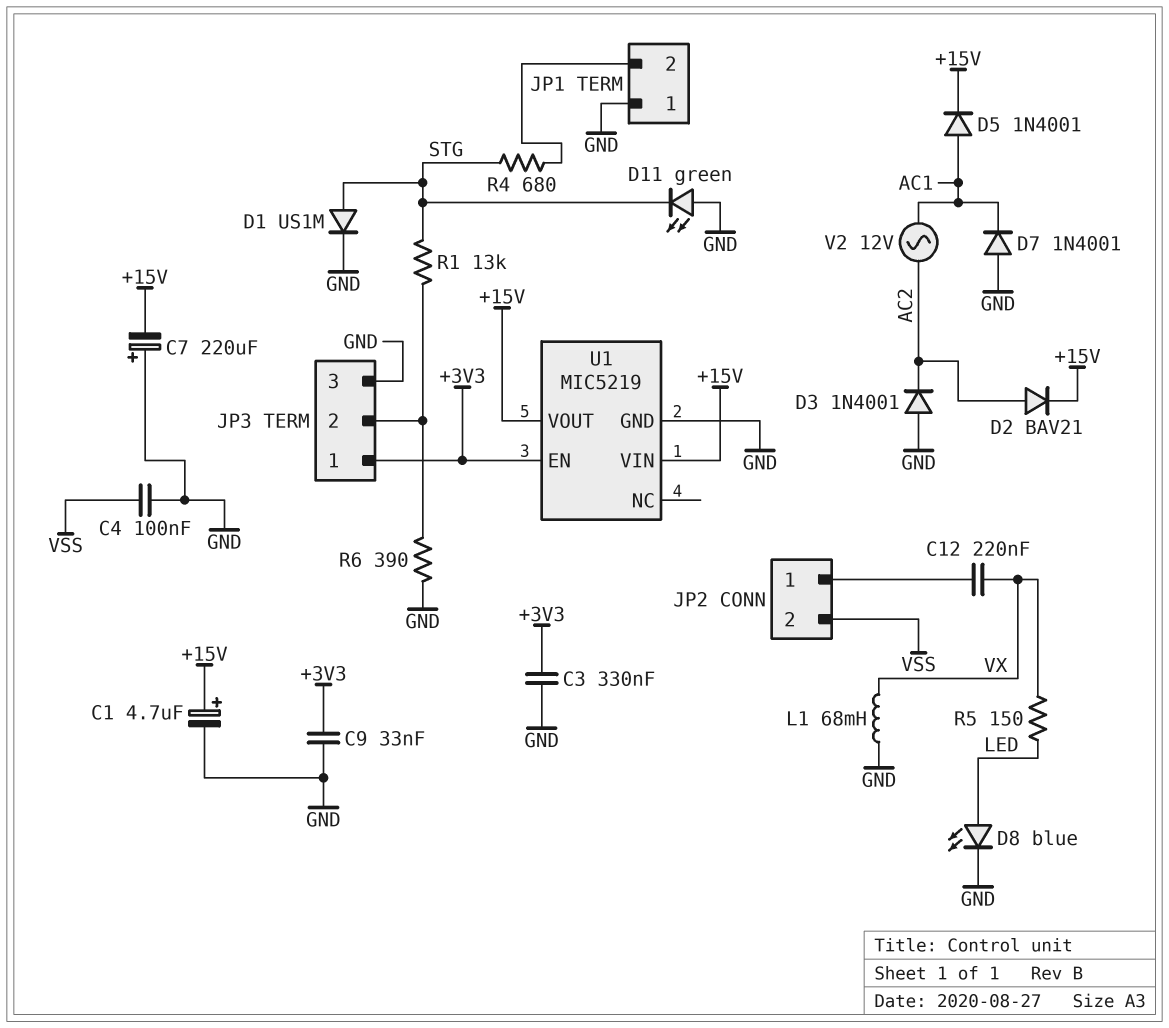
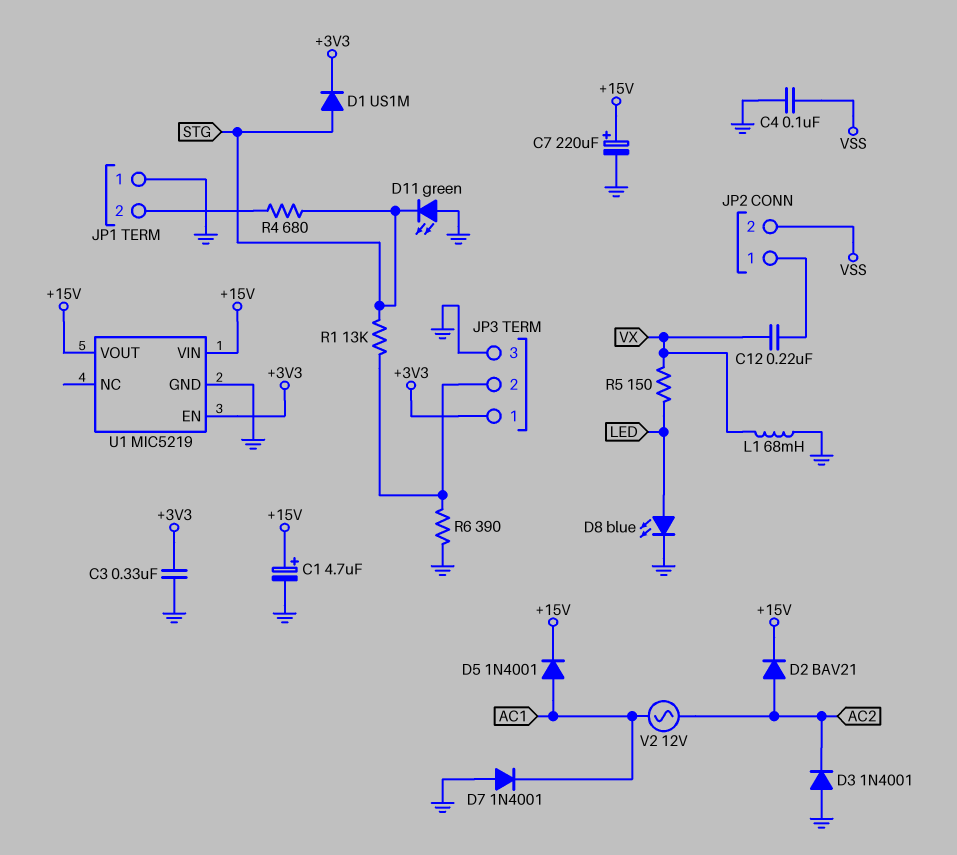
C7: 220uF (plus GND, minus +15V) -> 220uF (plus +15V, minus GND)
C9: 33nF (+3V3, GND) -> none
D1: diode US1M (A STG, K GND) -> diode US1M (A STG, K +3V3)

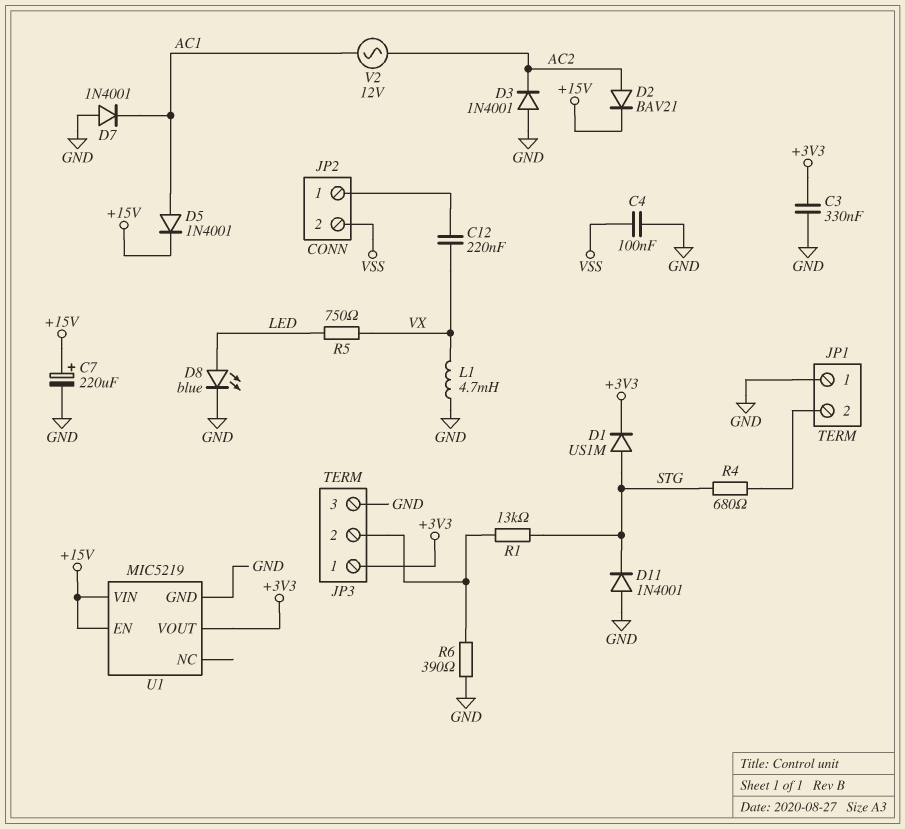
C1: 4.7uF (plus +15V, minus GND) -> none
D11: LED green (A GND, K STG) -> diode 1N4001 (A GND, K STG)
L1: 68mH (GND, VX) -> 4.7mH (GND, VX)
R5: 150 (LED, VX) -> 750 (LED, VX)
U1 pin EN: +3V3 -> +15V
U1 pin VOUT: +15V -> +3V3

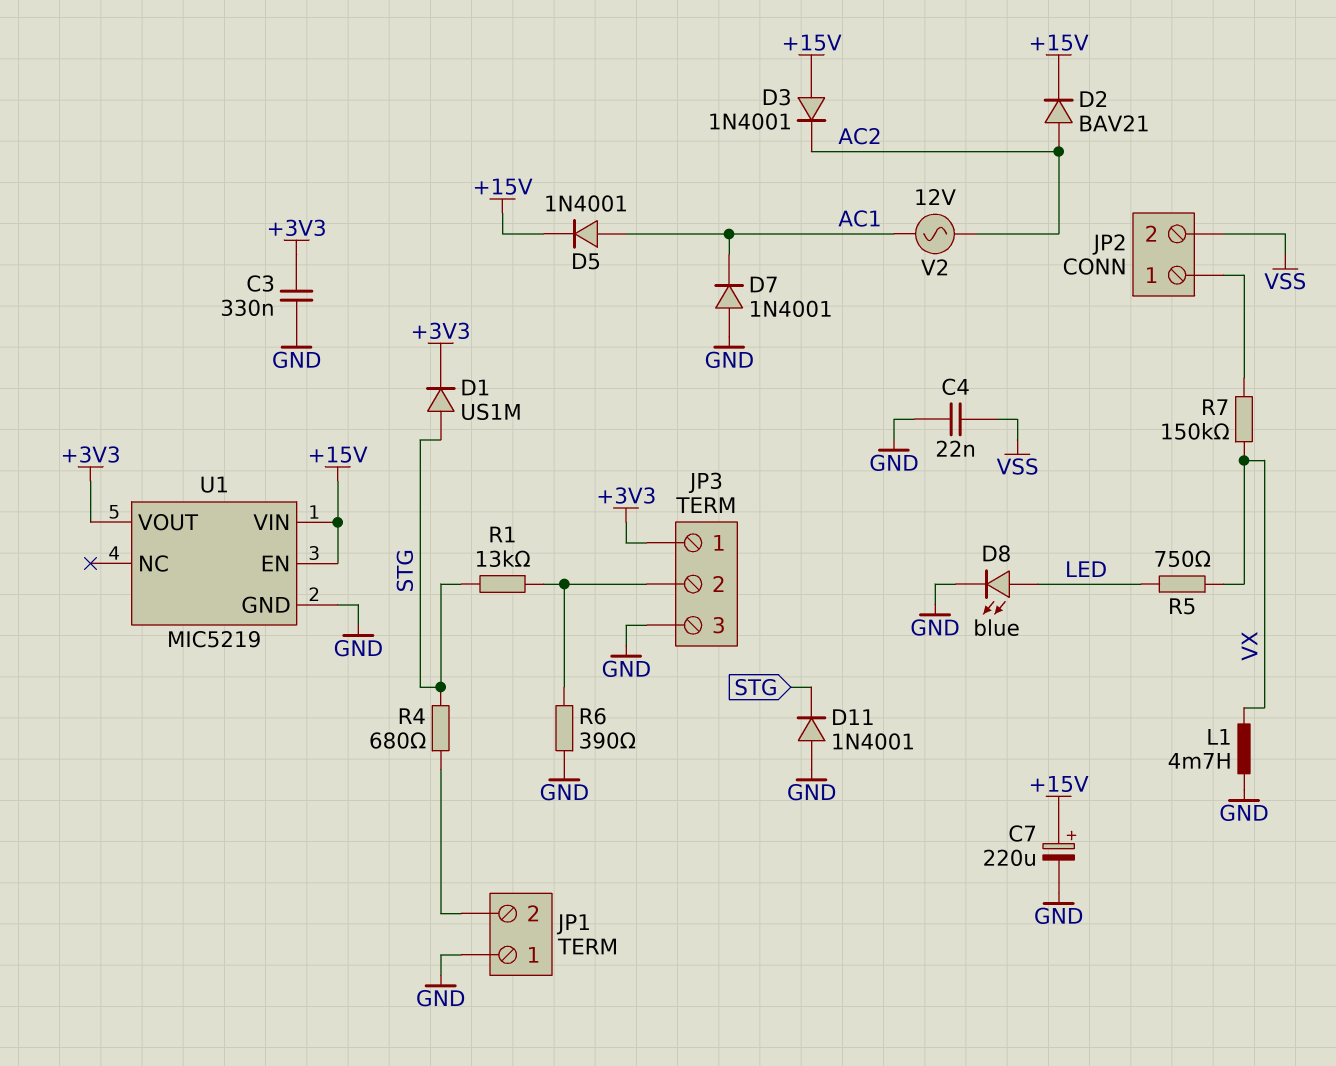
C4: 100nF (GND, VSS) -> 22nF (GND, VSS)
C12: 220nF (JP2/1, VX) -> none
D3: diode 1N4001 (A GND, K AC2) -> diode 1N4001 (A +15V, K AC2)
R7: none -> 150k (JP2/1, VX)

